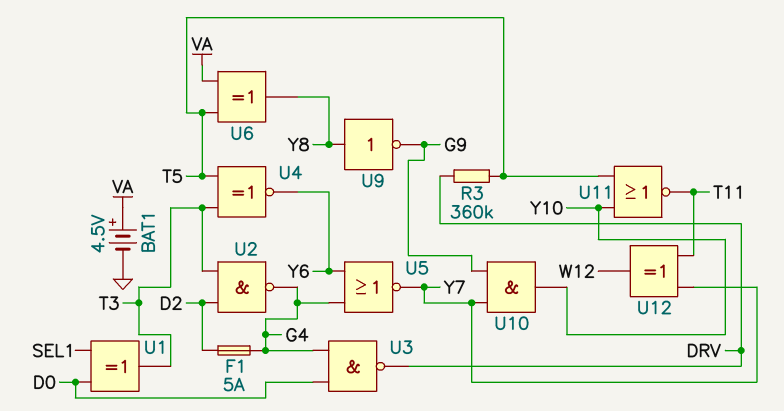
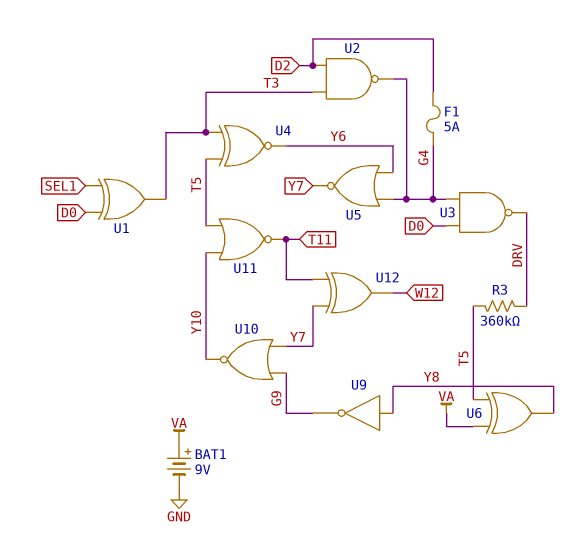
BAT1: 4.5V (plus VA, minus GND) -> 9V (plus VA, minus GND)
U10: AND (in G9, in Y7, out Y10) -> NOR (in G9, in Y7, out Y10)

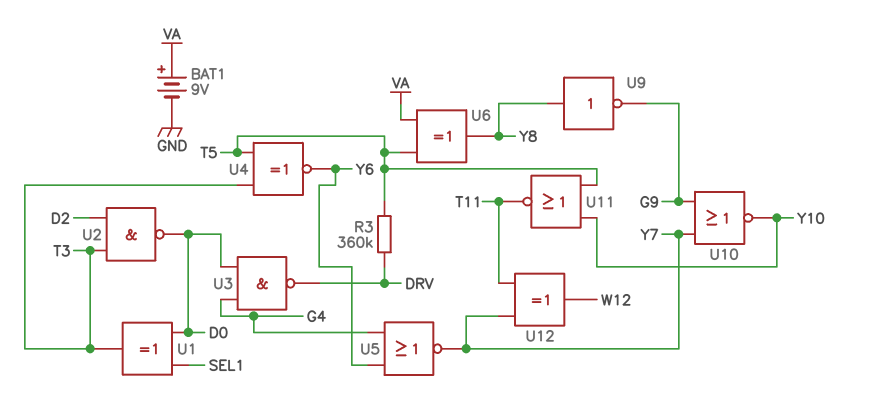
F1: 5A (D2, G4) -> none
U2: NAND (in D2, in T3, out G4) -> NAND (in D2, in T3, out D0)

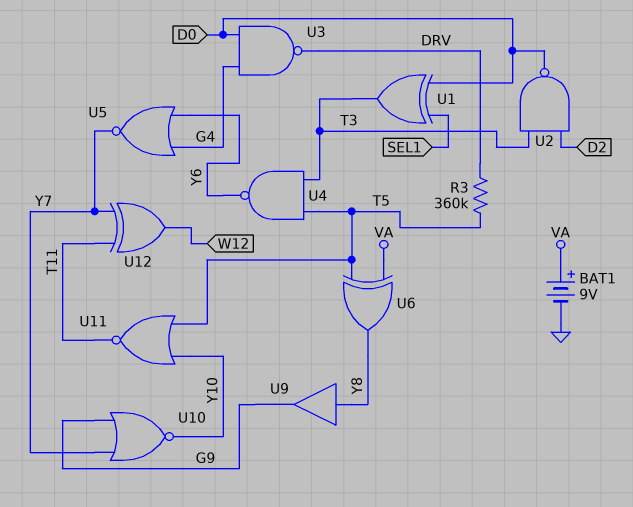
U4: XNOR (in T3, in T5, out Y6) -> NAND (in T3, in T5, out Y6)
U9: NOT (in Y8, out G9) -> buffer (in Y8, out G9)

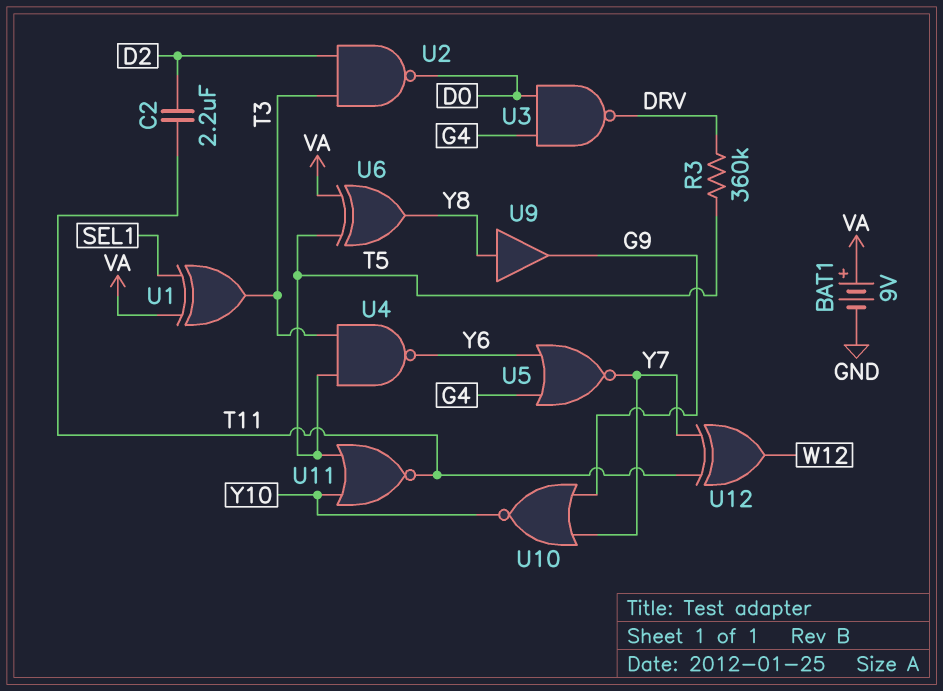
C2: none -> 2.2uF (D2, T11)
U1: XOR (in D0, in SEL1, out T3) -> XOR (in SEL1, in VA, out T3)

